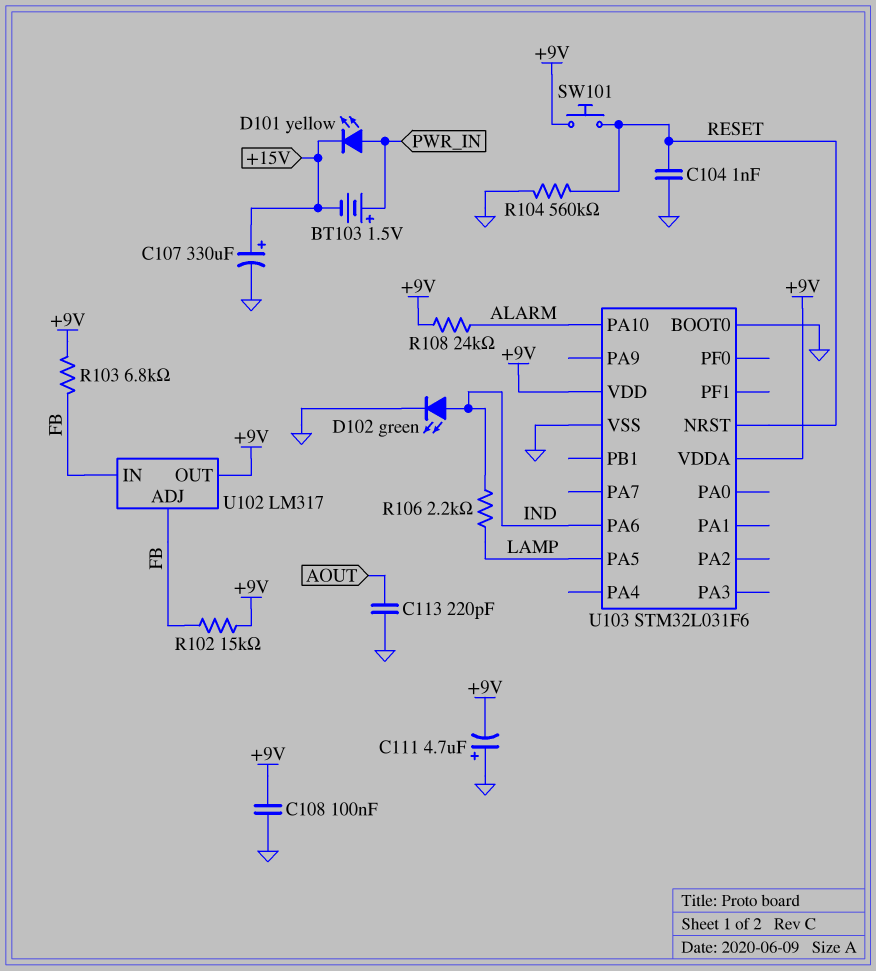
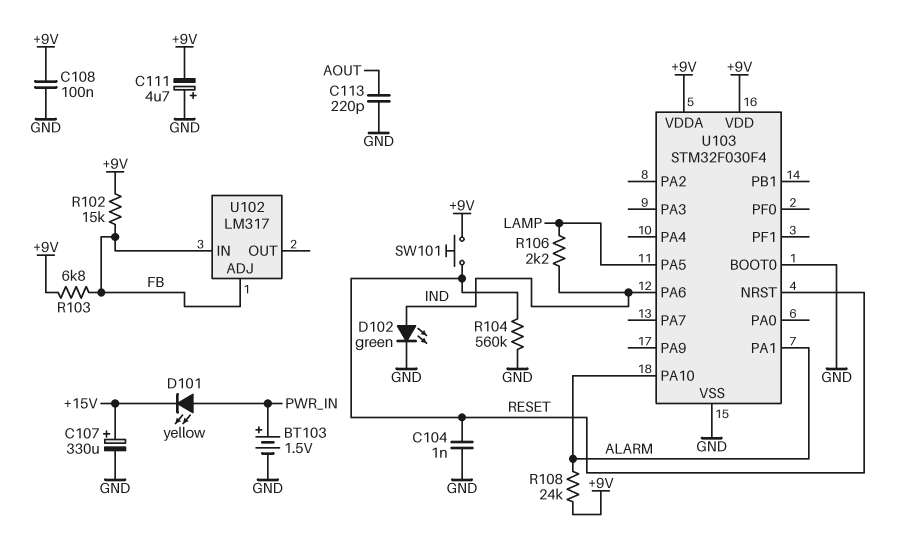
BT103: 1.5V (plus PWR_IN, minus +15V) -> 1.5V (plus PWR_IN, minus GND)
U102 pin OUT: +9V -> none
U103: STM32L031F6 -> STM32F030F4
U103 pin PA1: none -> ALARM

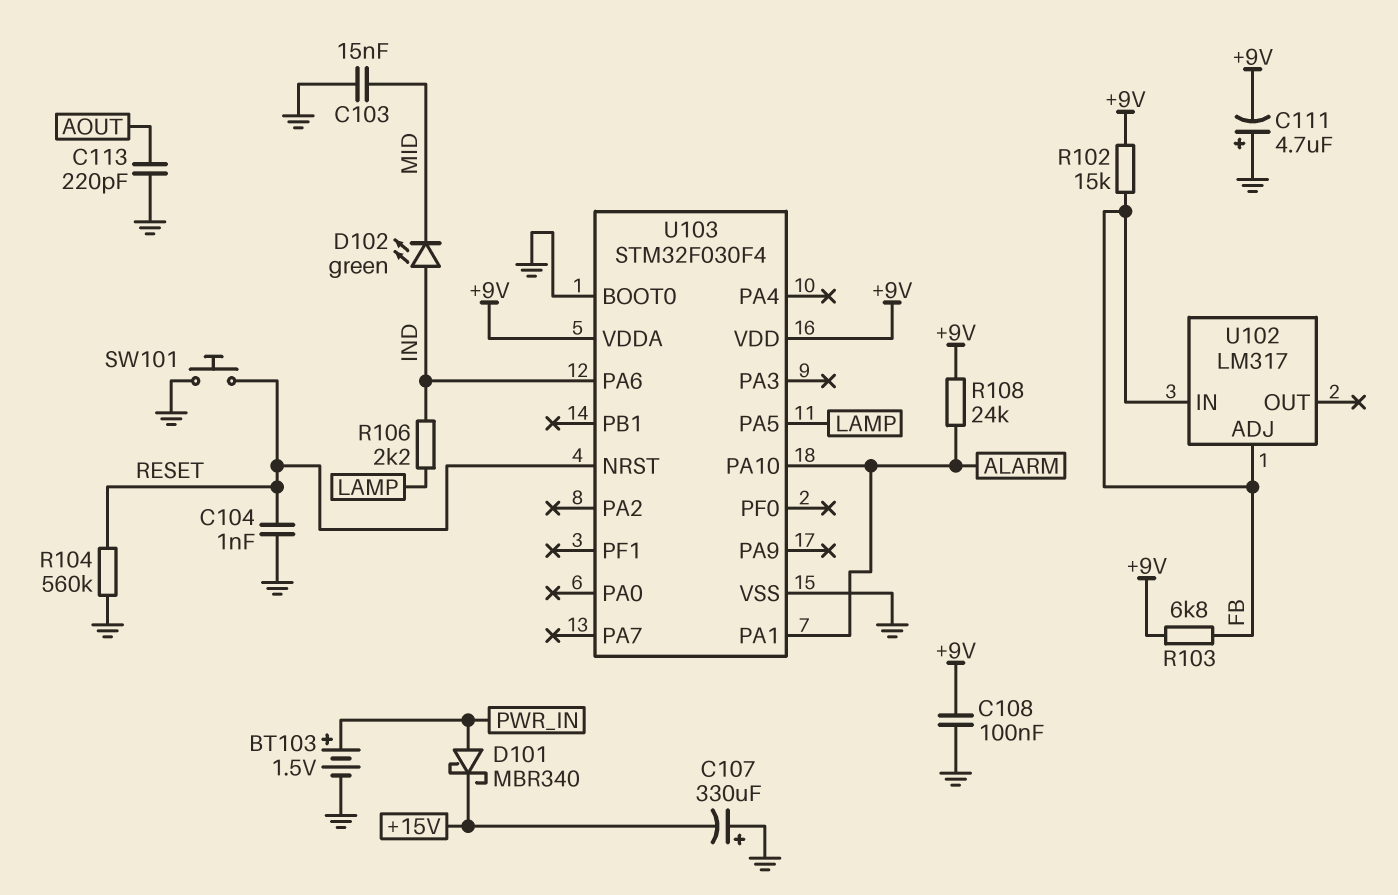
C103: none -> 15nF (GND, MID)
C107: 330uF (plus +15V, minus GND) -> 330uF (plus GND, minus +15V)
D101: LED yellow (A PWR_IN, K +15V) -> schottky MBR340 (A PWR_IN, K +15V)
D102: LED green (A IND, K GND) -> LED green (A IND, K MID)
SW101: button (+9V, RESET) -> button (GND, RESET)

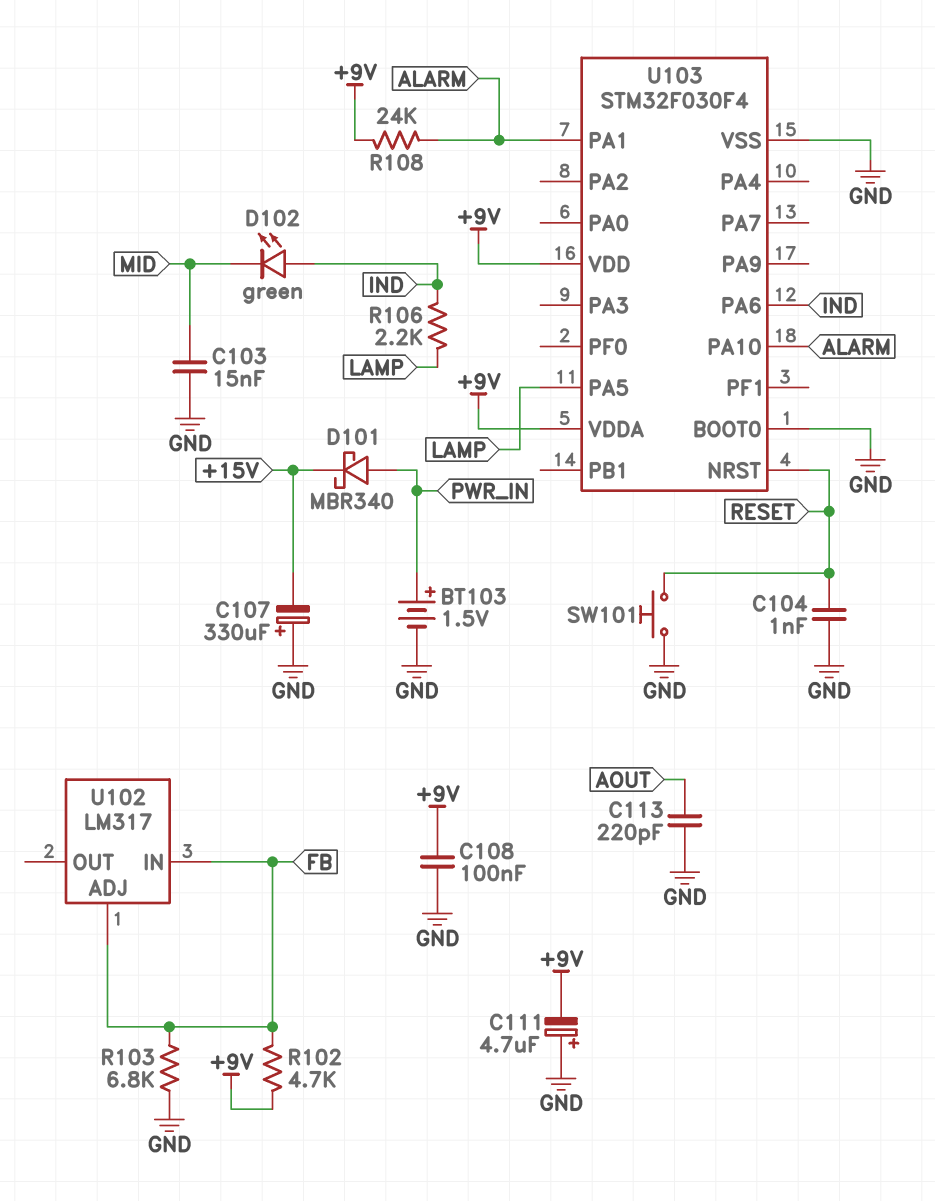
R102: 15k (+9V, FB) -> 4.7k (+9V, FB)
R103: 6.8k (+9V, FB) -> 6.8k (FB, GND)
R104: 560k (GND, RESET) -> none

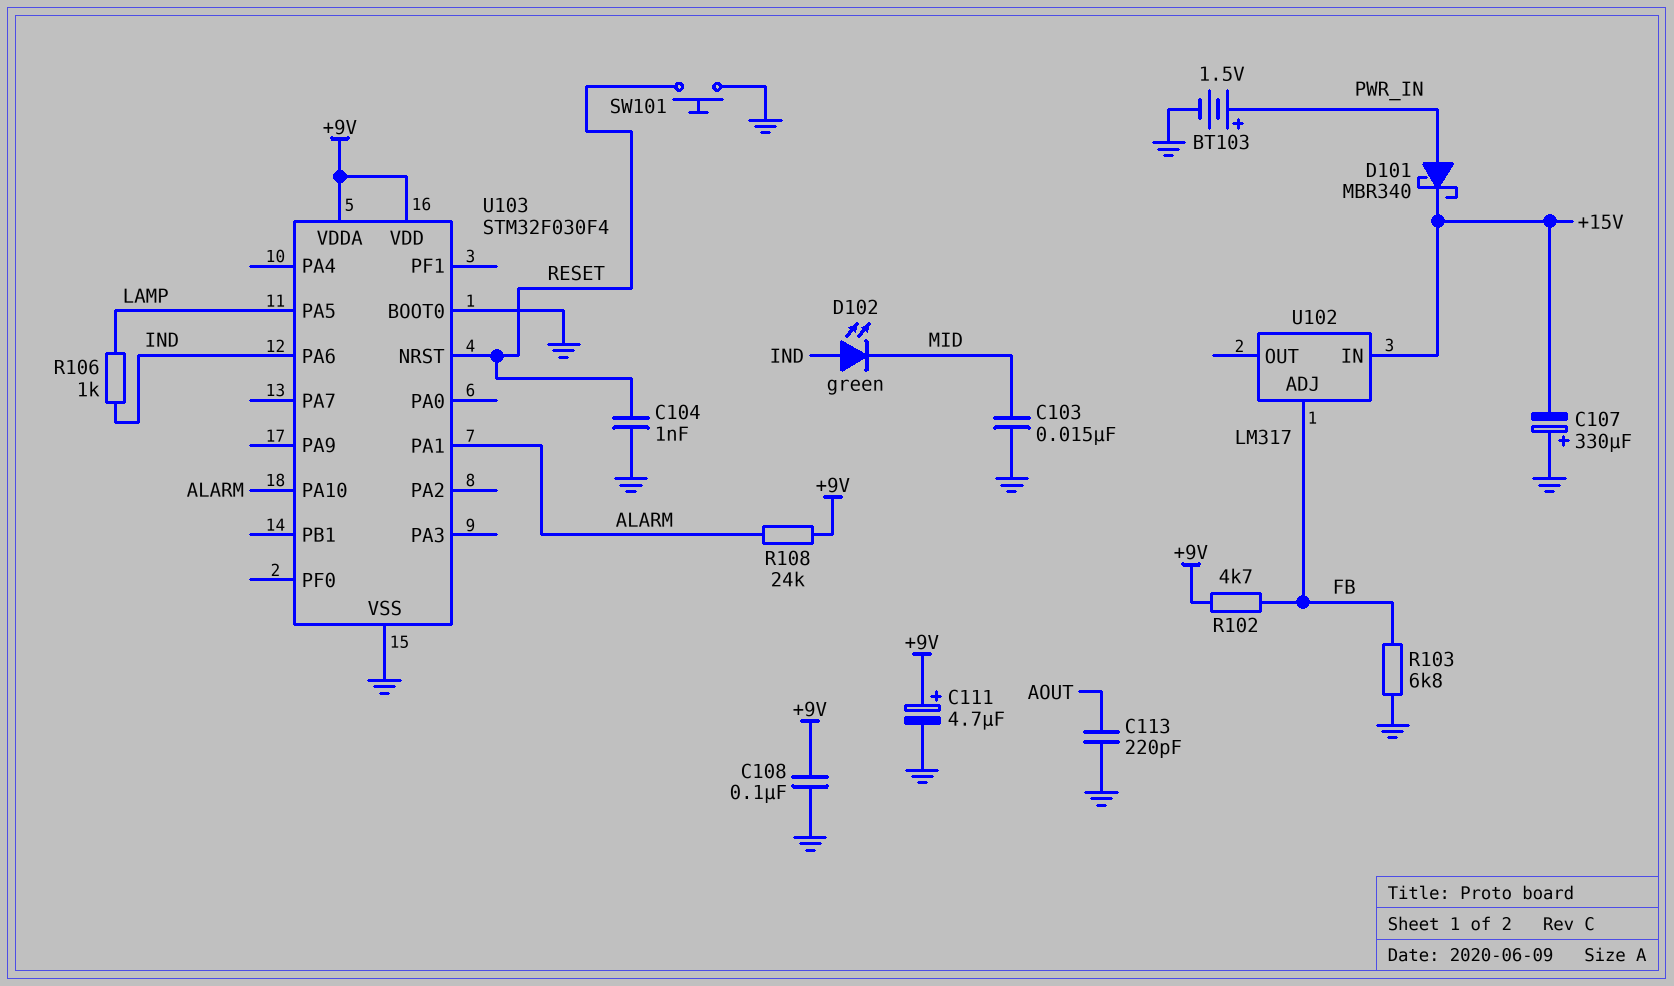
C111: 4.7uF (plus GND, minus +9V) -> 4.7uF (plus +9V, minus GND)
R106: 2.2k (IND, LAMP) -> 1k (IND, LAMP)
U102 pin IN: FB -> +15V

